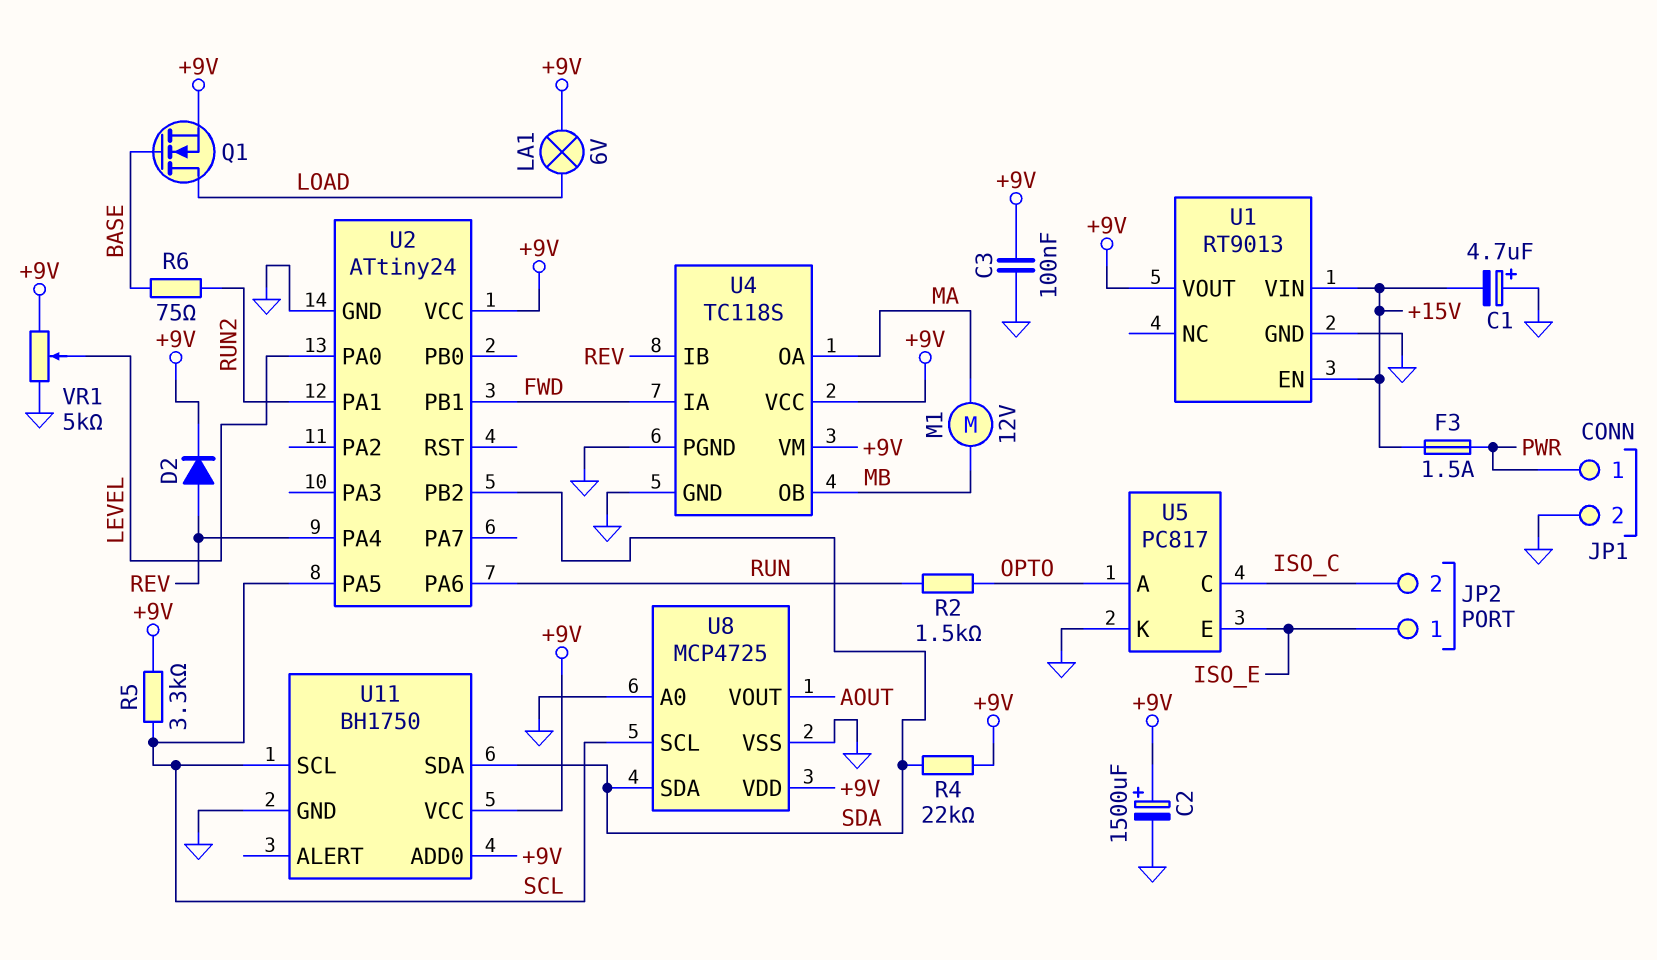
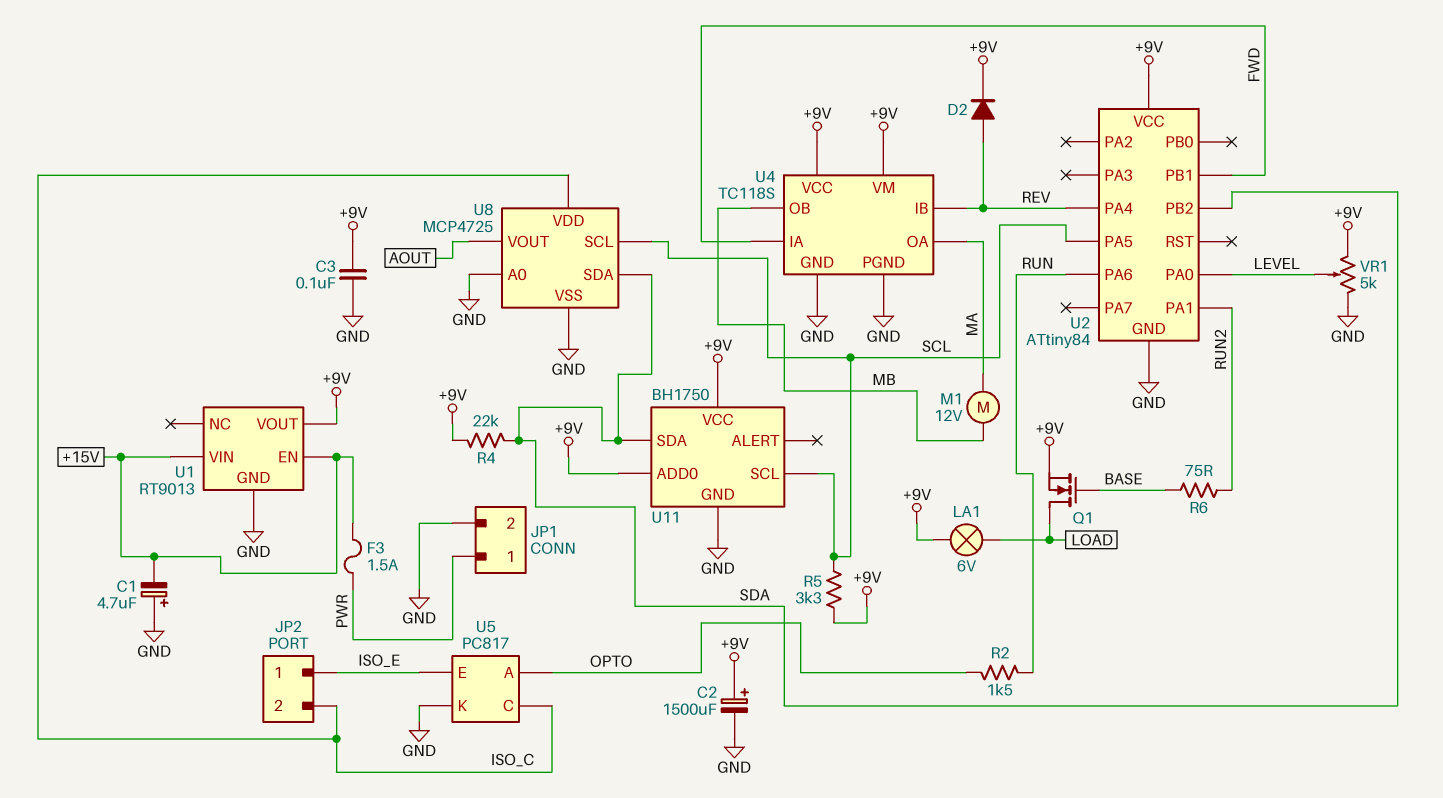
U2: ATtiny24 -> ATtiny84
U8 pin VDD: +9V -> ISO_C

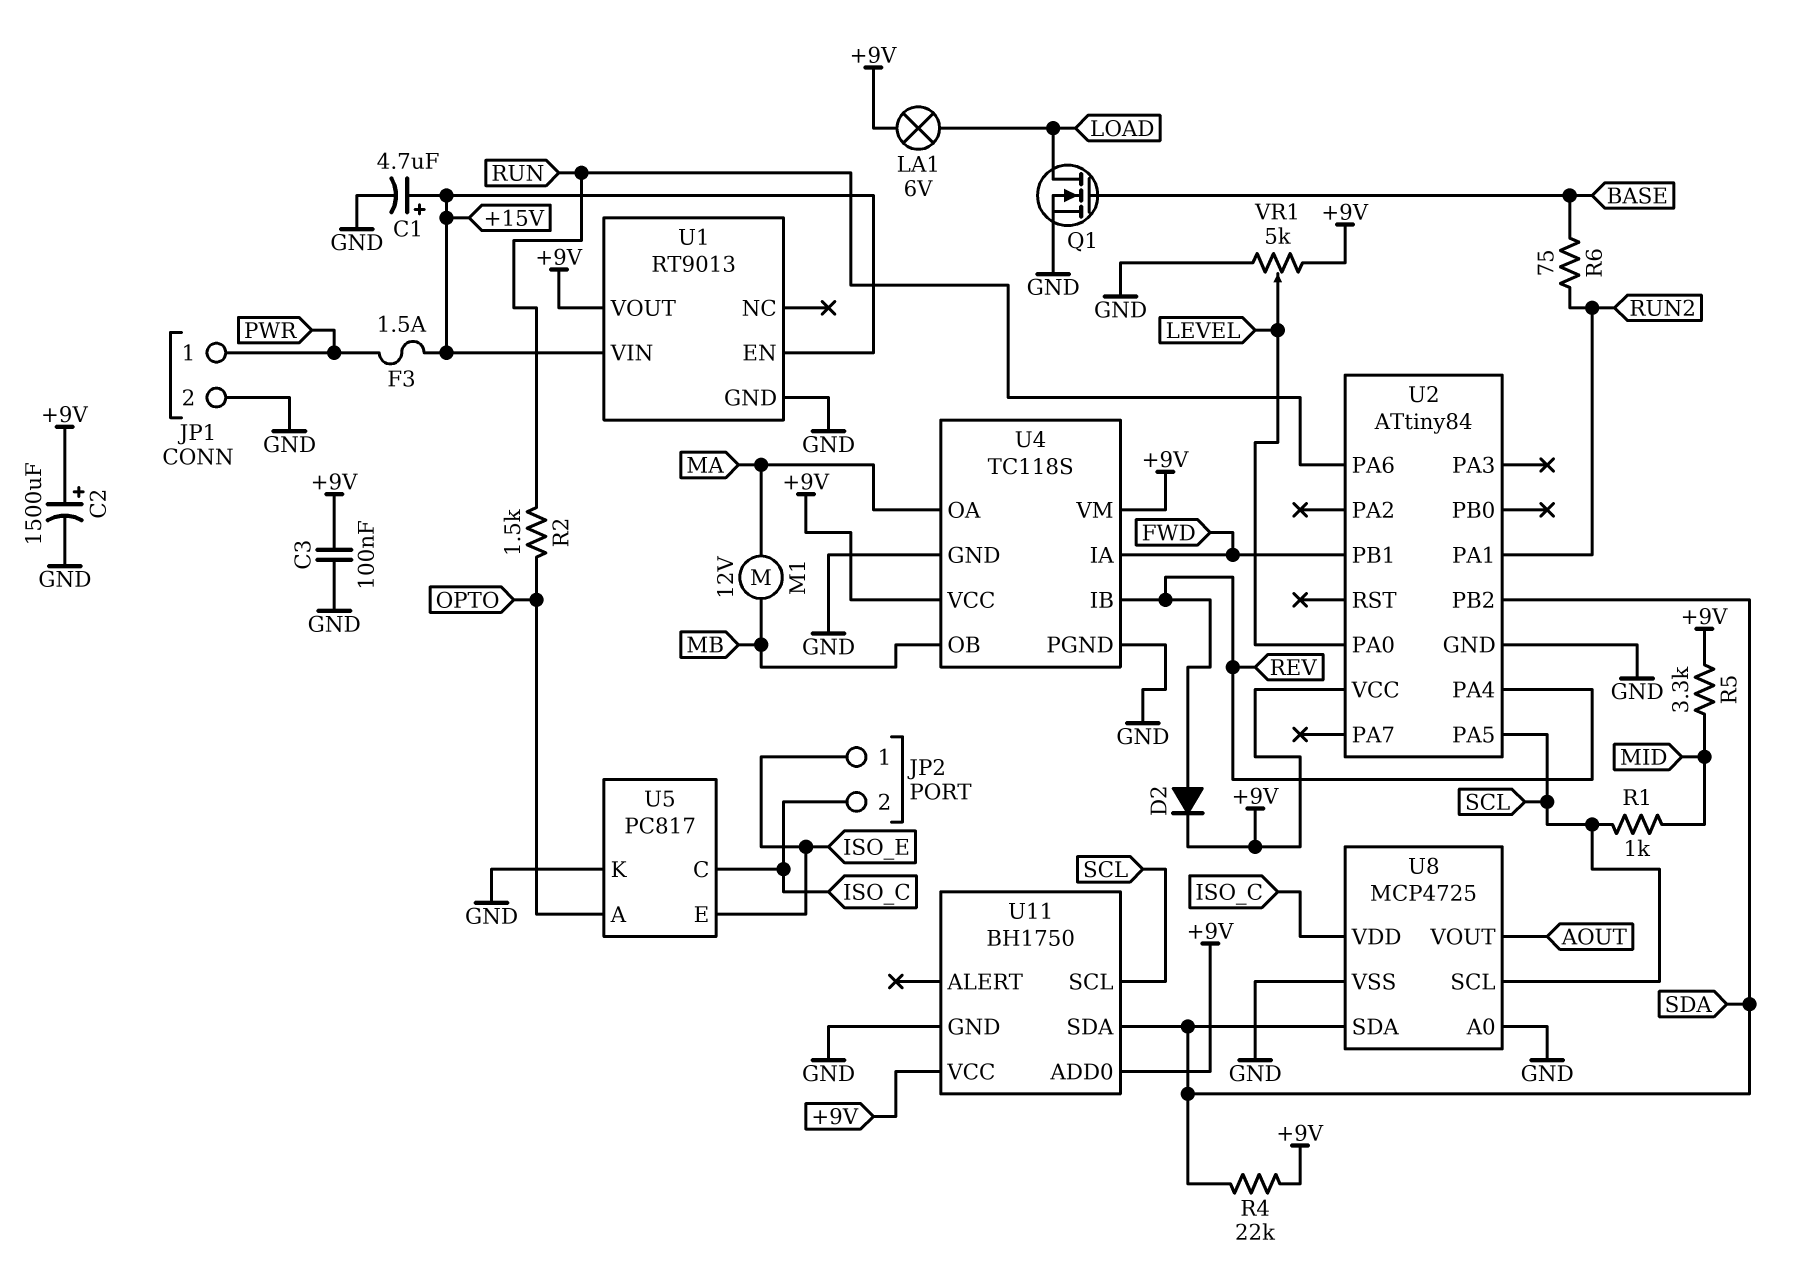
C1: 4.7uF (plus GND, minus +15V) -> 4.7uF (plus +15V, minus GND)
Q1: NMOS (G BASE, D LOAD, S +9V) -> NMOS (G BASE, D LOAD, S GND)
R1: none -> 1k (MID, SCL)
R5: 3.3k (+9V, SCL) -> 3.3k (+9V, MID)

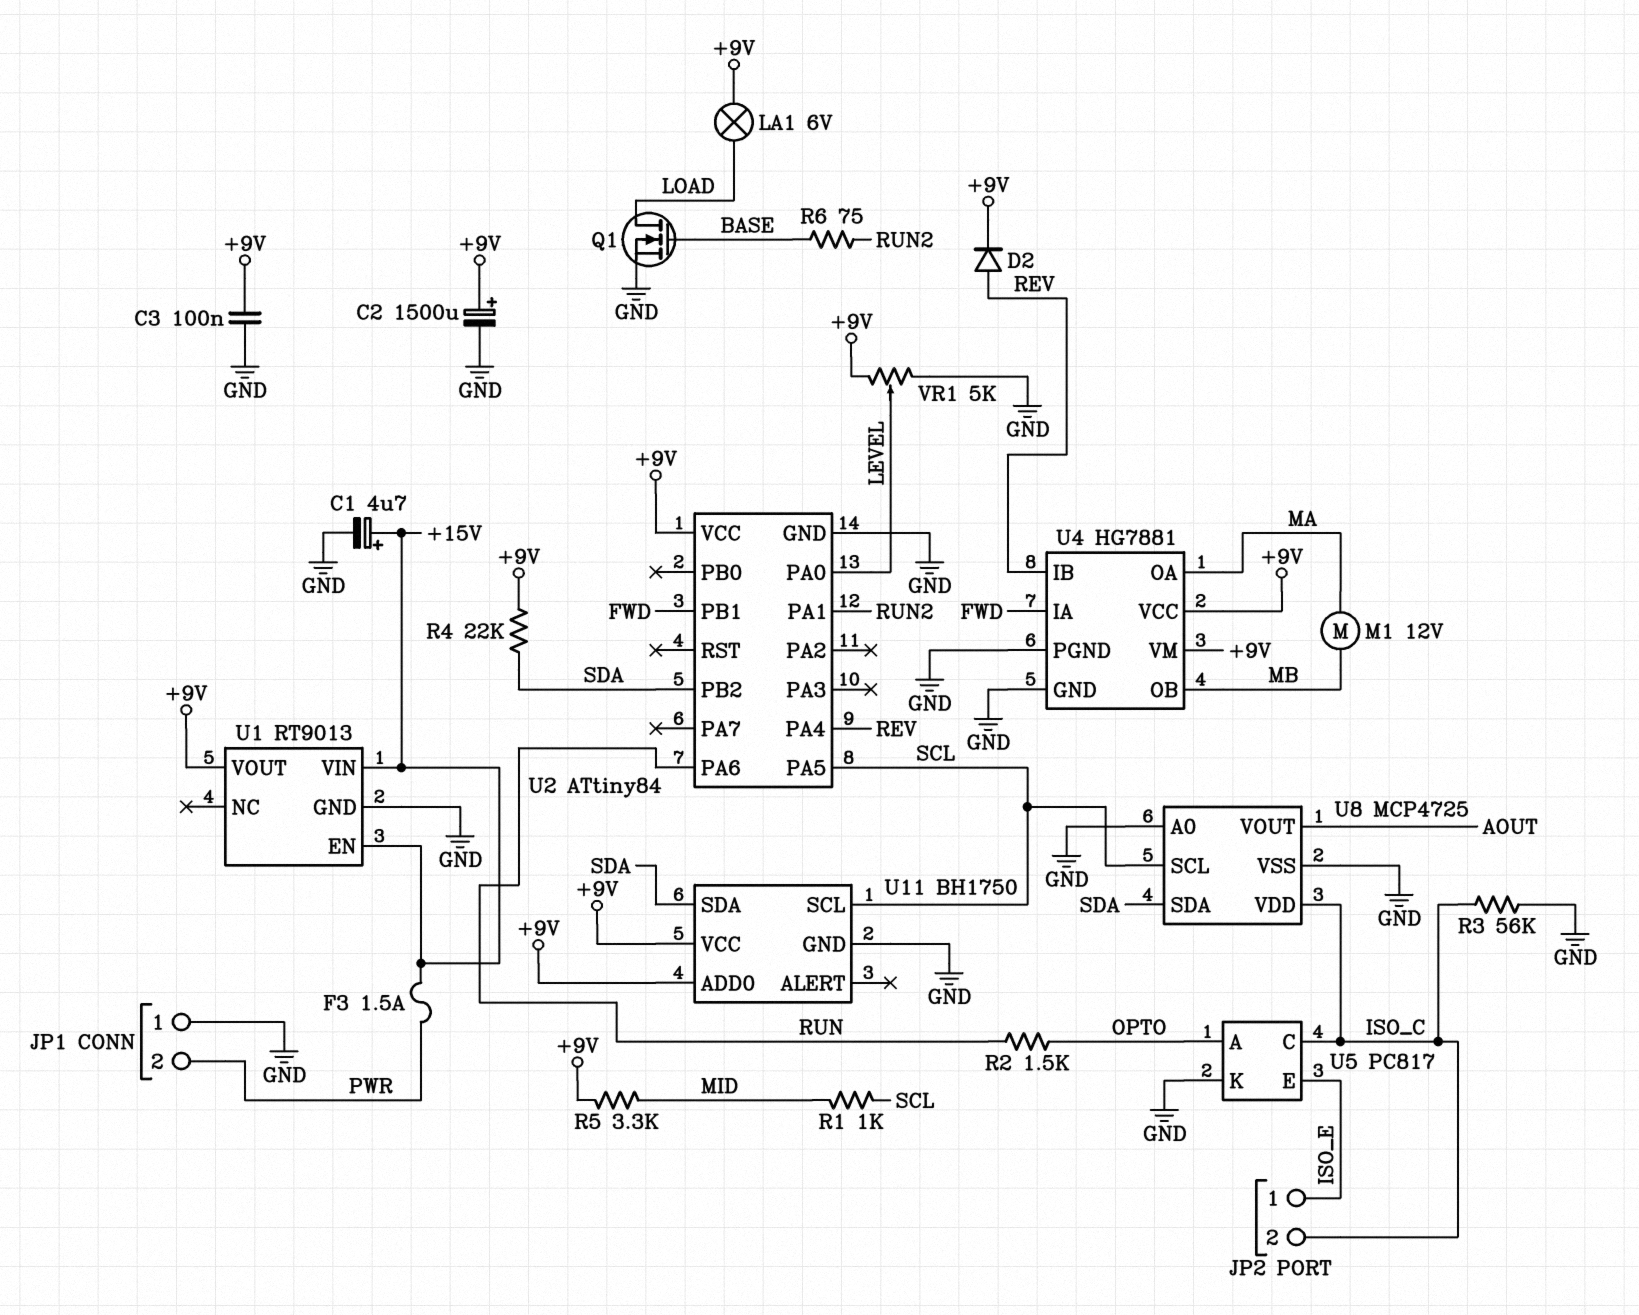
JP1 pin 1: PWR -> GND
JP1 pin 2: GND -> PWR
R3: none -> 56k (GND, ISO_C)
U4: TC118S -> HG7881

